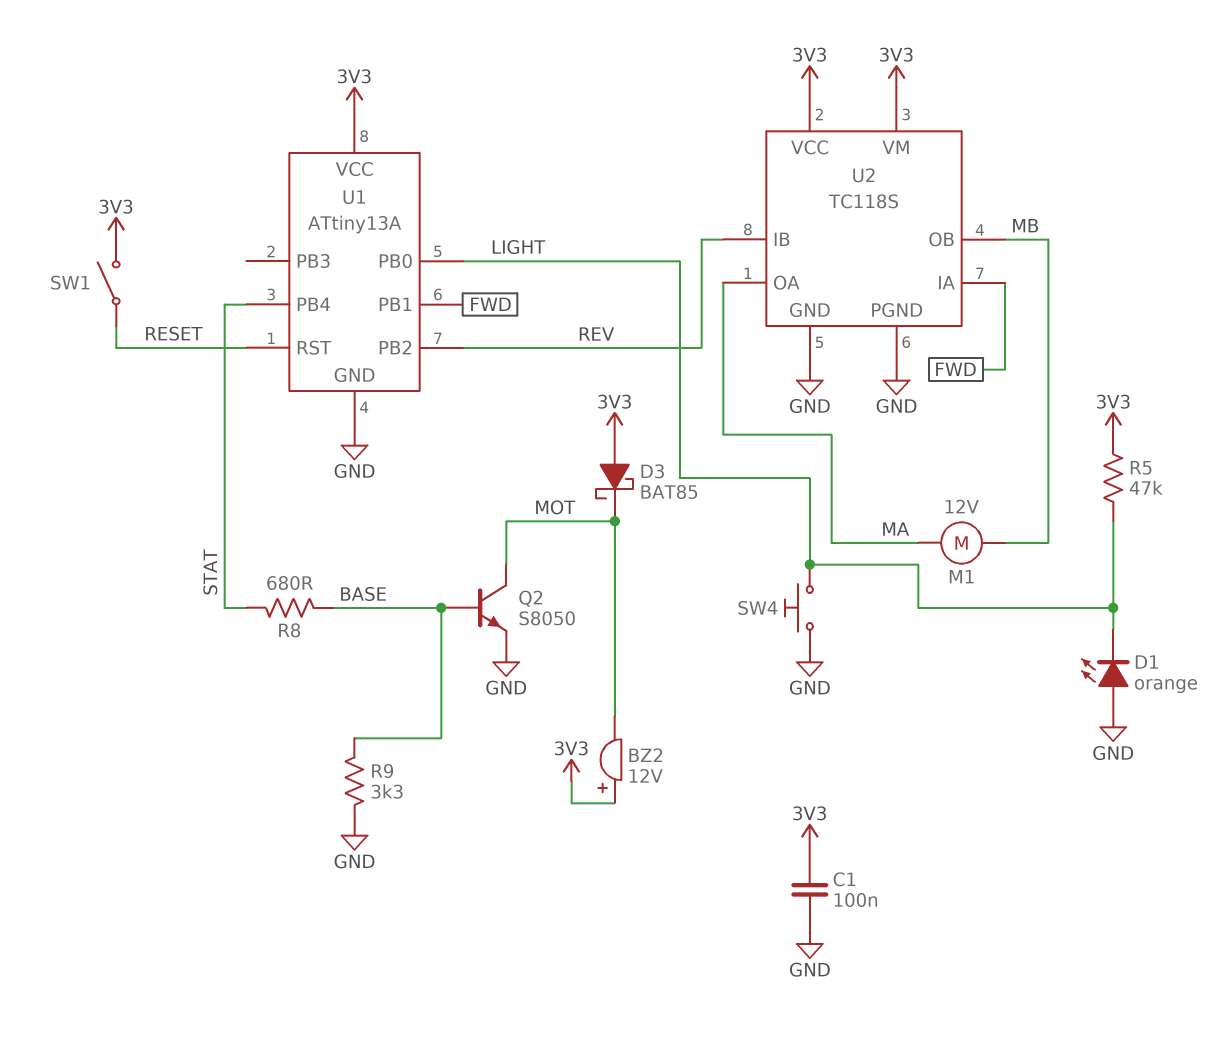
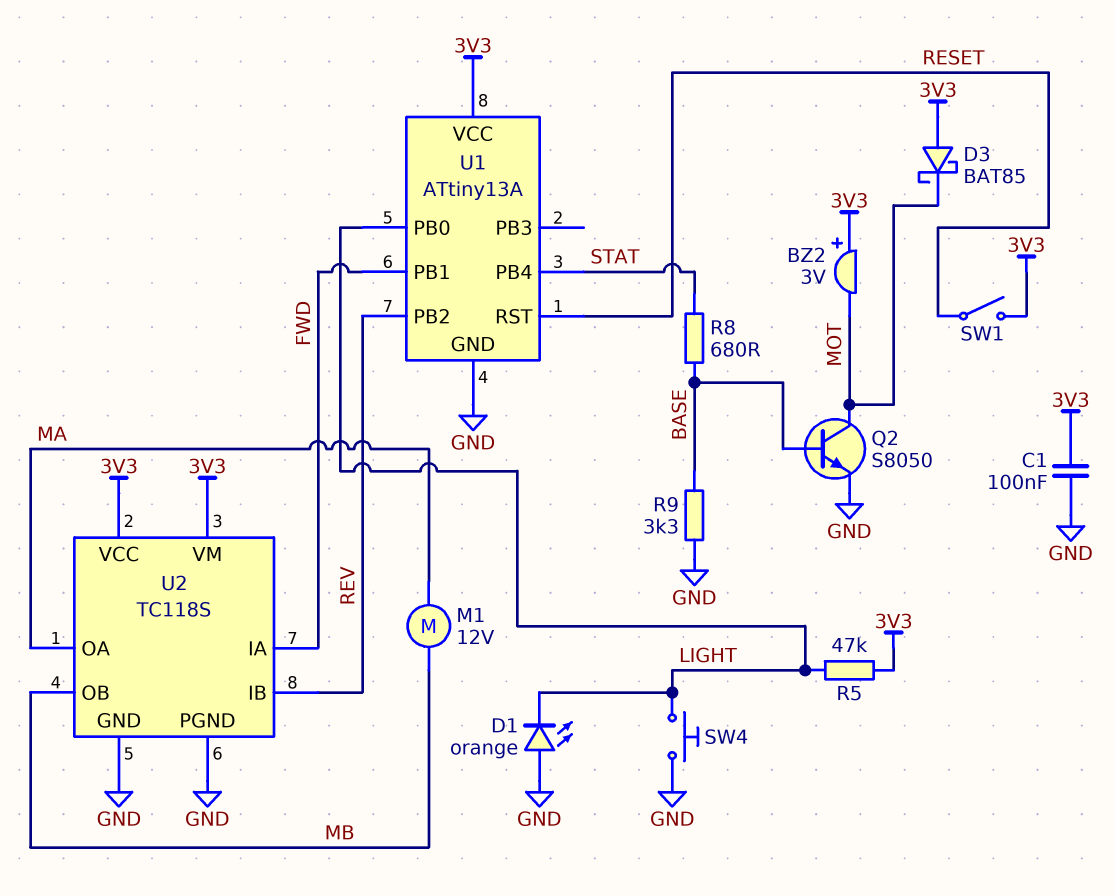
BZ2: buzzer 12V (plus 3V3, minus MOT) -> buzzer 3V (plus 3V3, minus MOT)

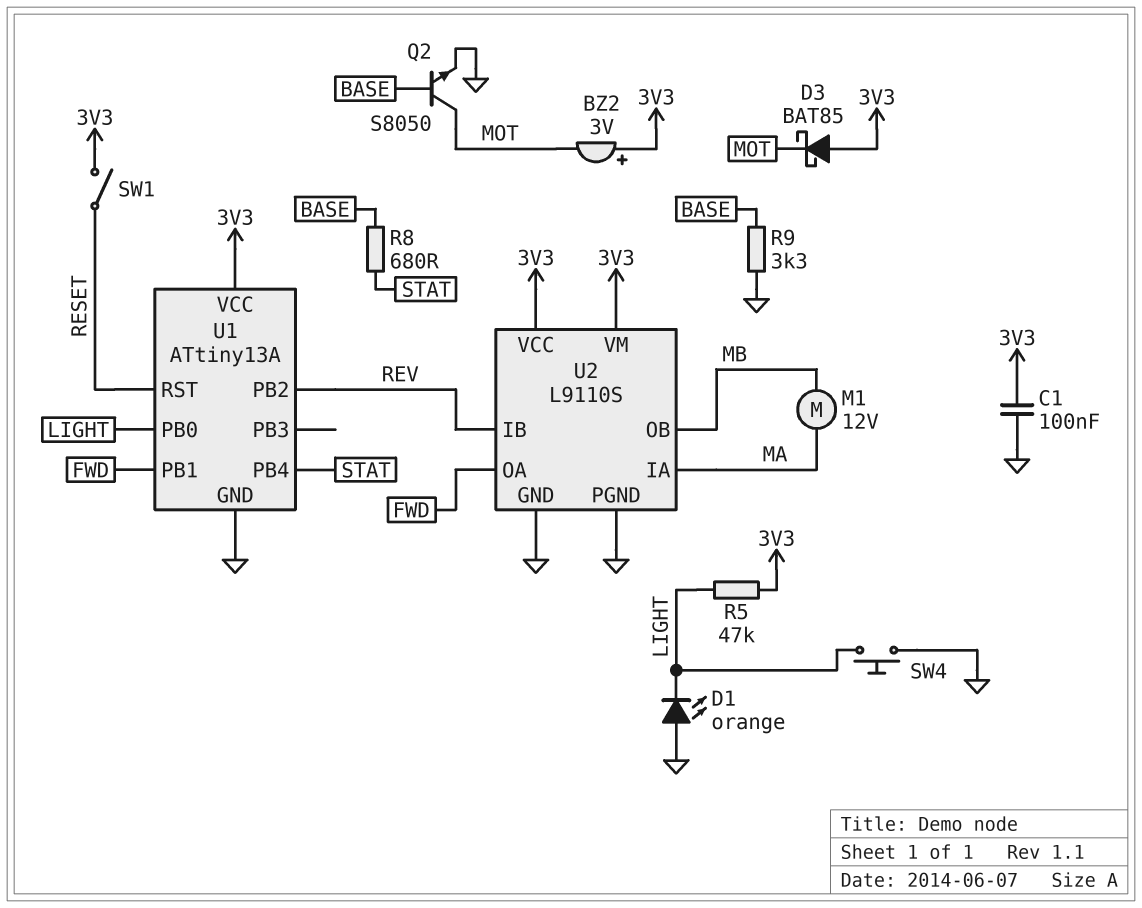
U2: TC118S -> L9110S
U2 pin IA: FWD -> MA
U2 pin OA: MA -> FWD

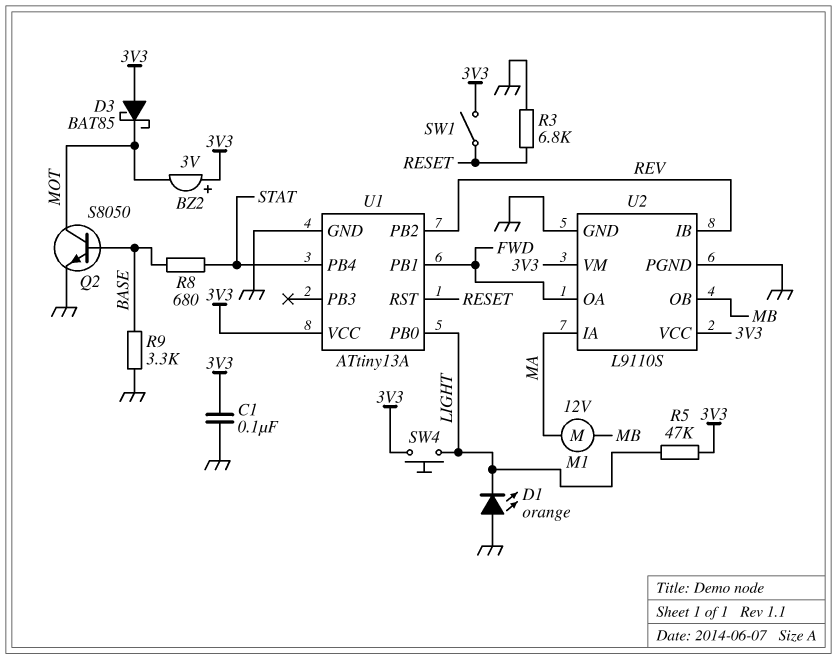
R3: none -> 6.8k (GND, RESET)
SW4: button (GND, LIGHT) -> button (3V3, LIGHT)

